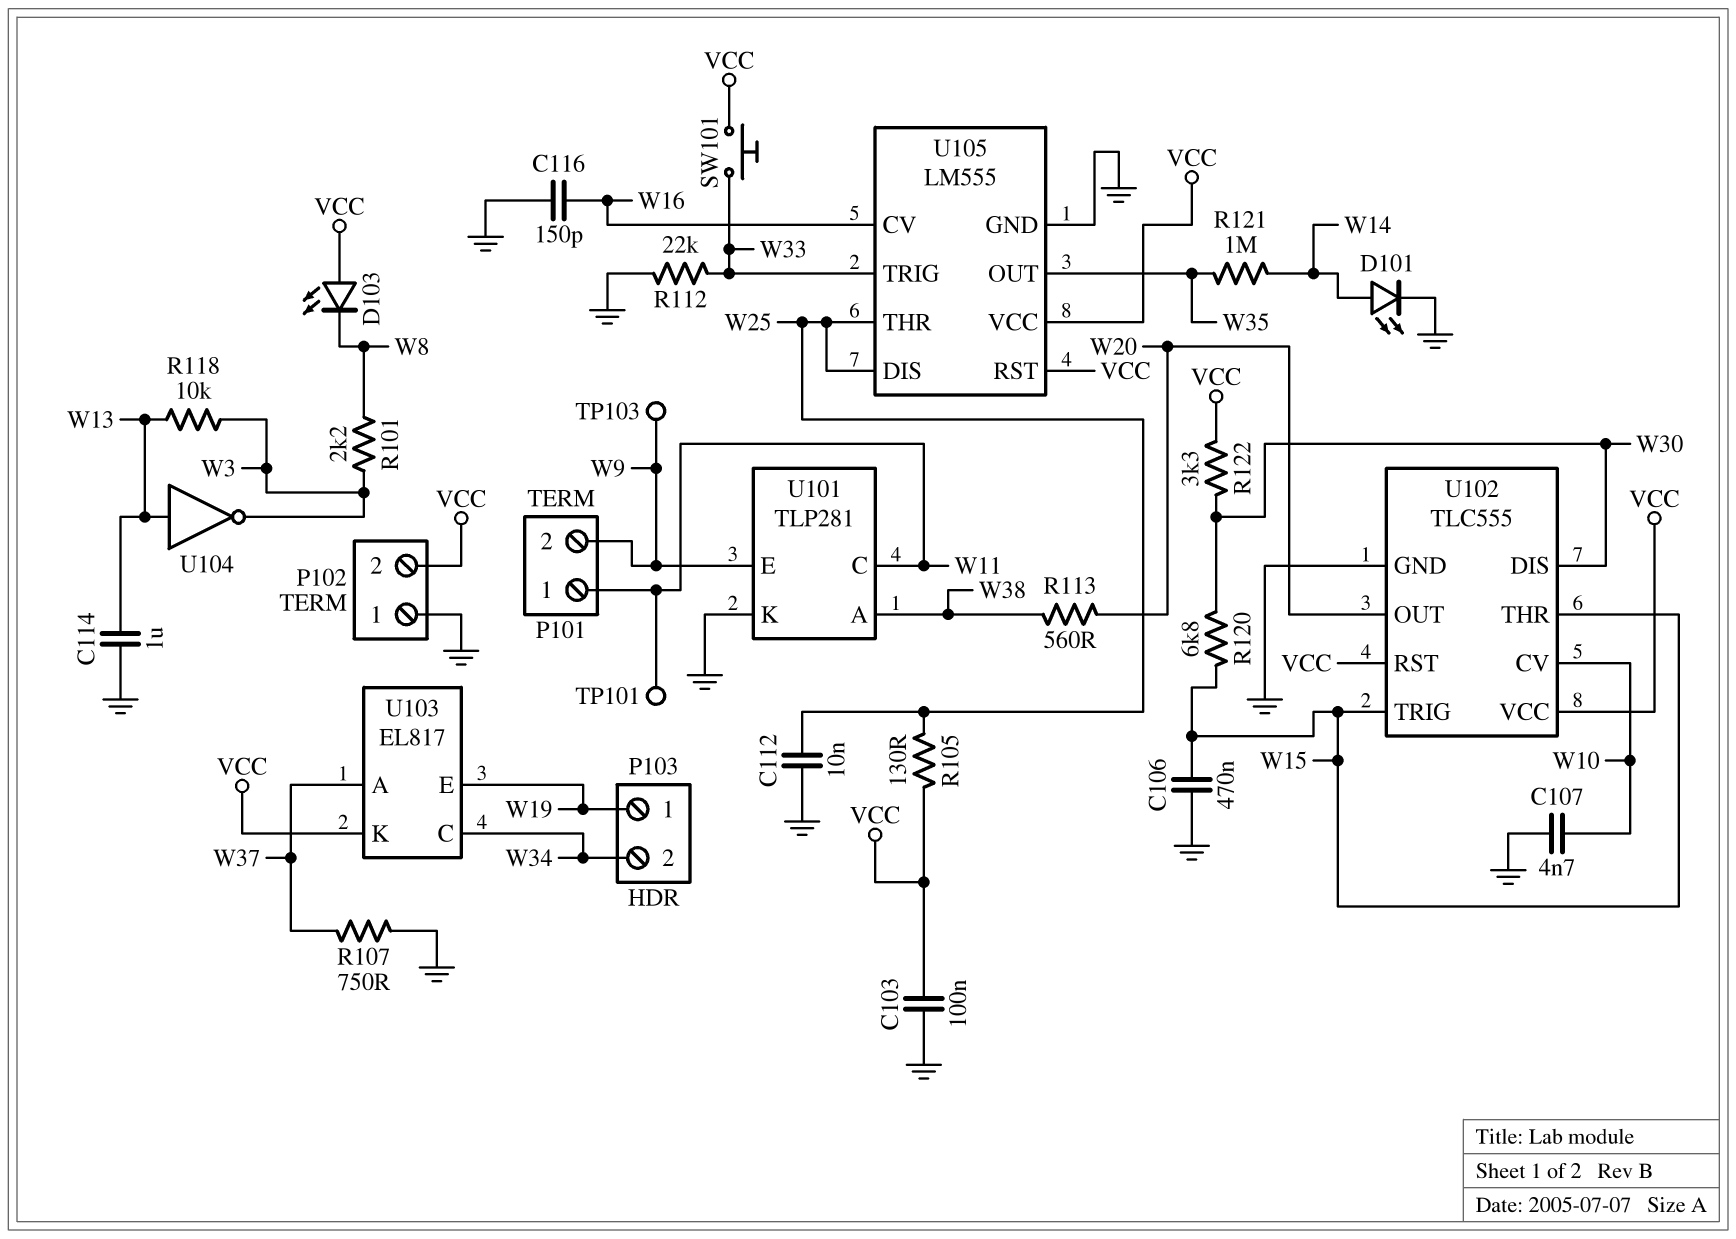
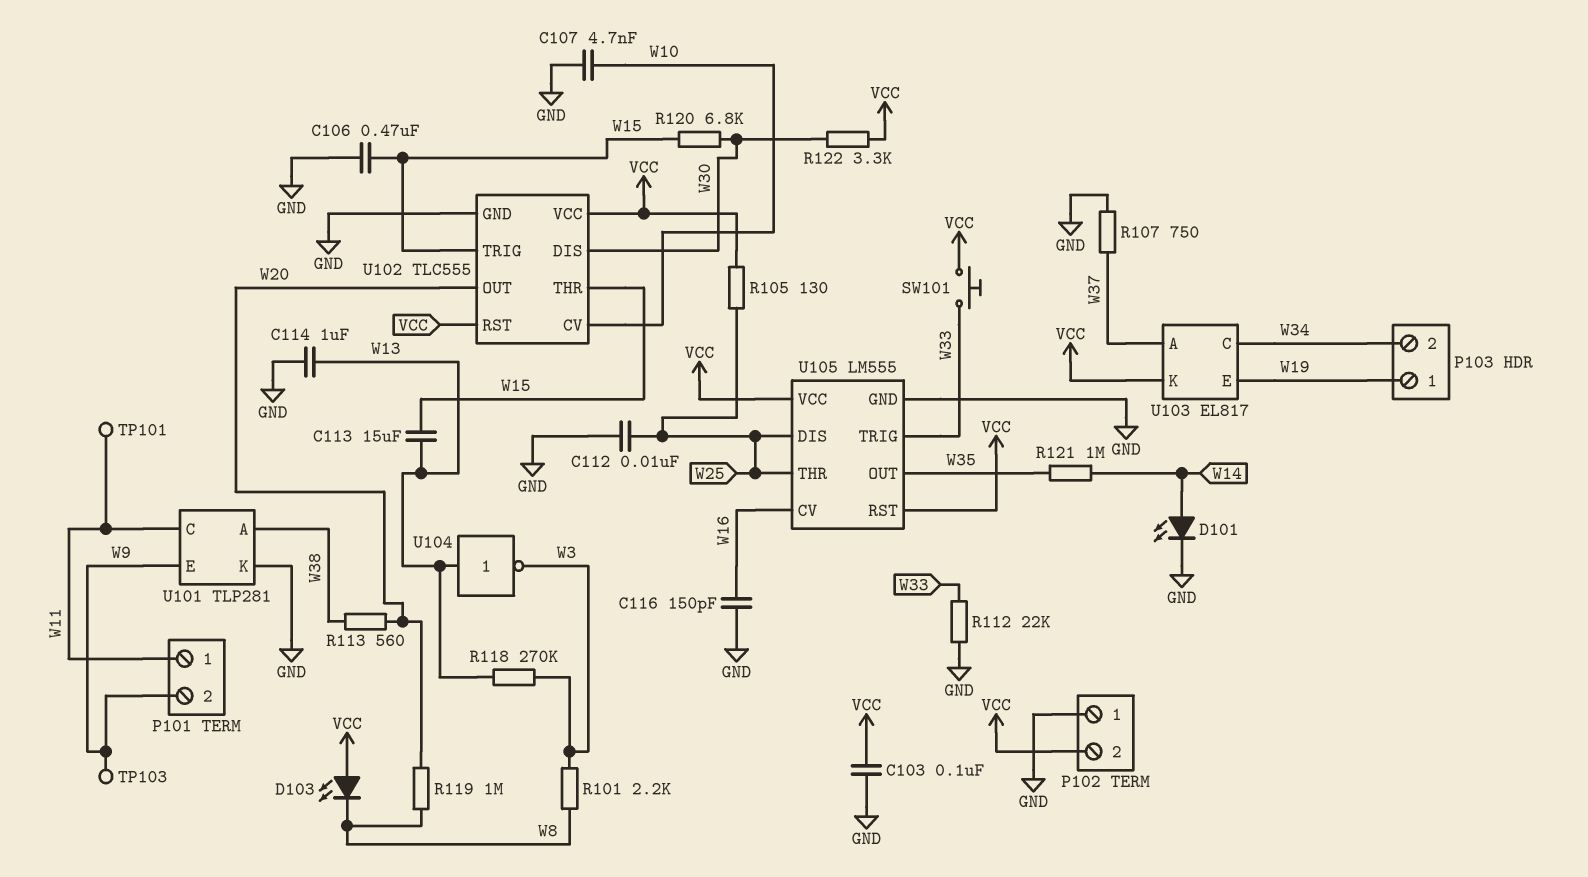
C113: none -> 15uF (W13, W15)
R118: 10k (W3, W13) -> 270k (W3, W13)
R119: none -> 1M (W8, W20)

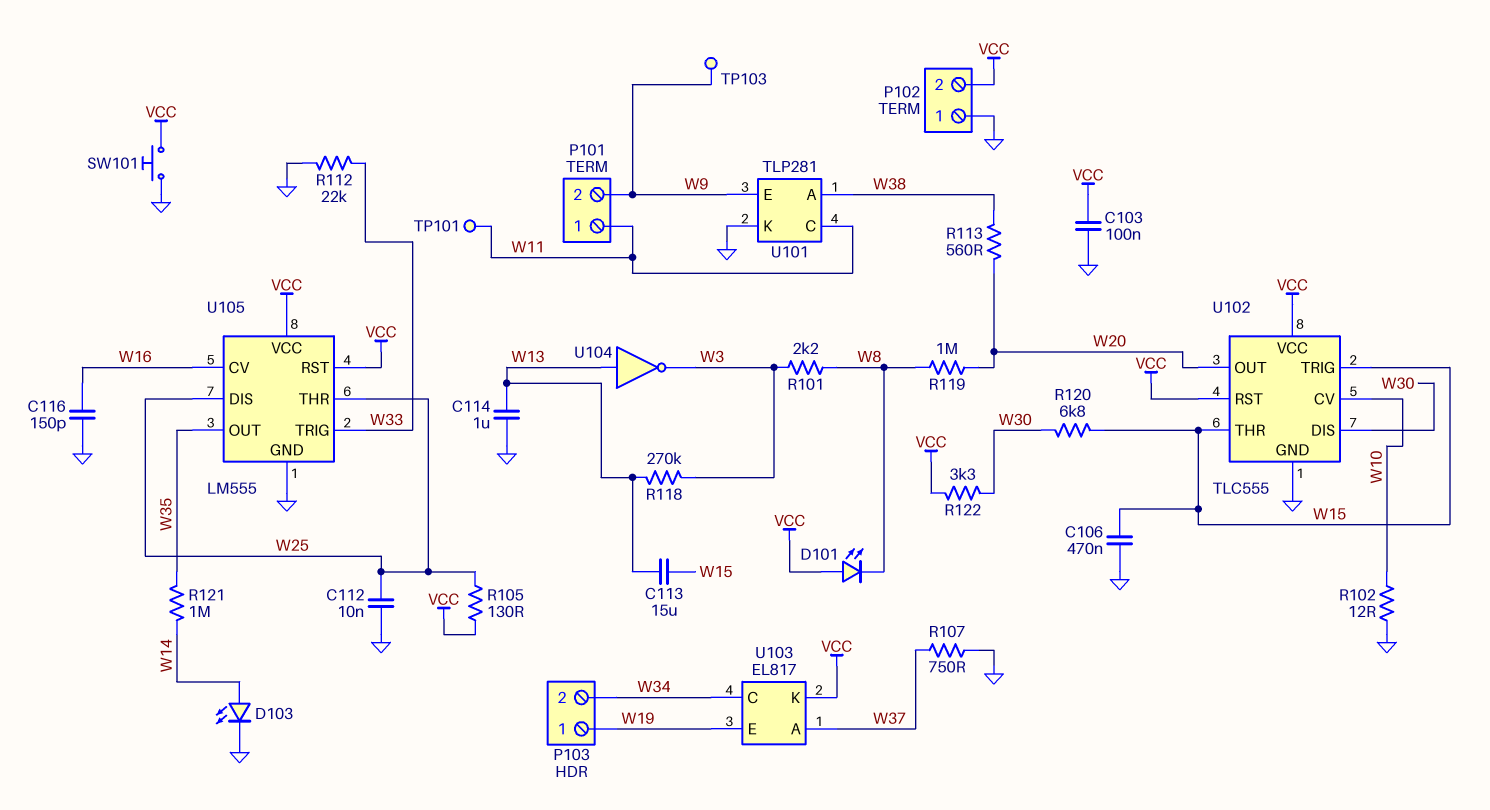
C107: 4.7nF (GND, W10) -> none
D101: LED (A W14, K GND) -> LED (A VCC, K W8)
D103: LED (A VCC, K W8) -> LED (A W14, K GND)
R102: none -> 12 (GND, W10)
SW101: button (VCC, W33) -> button (GND, VCC)

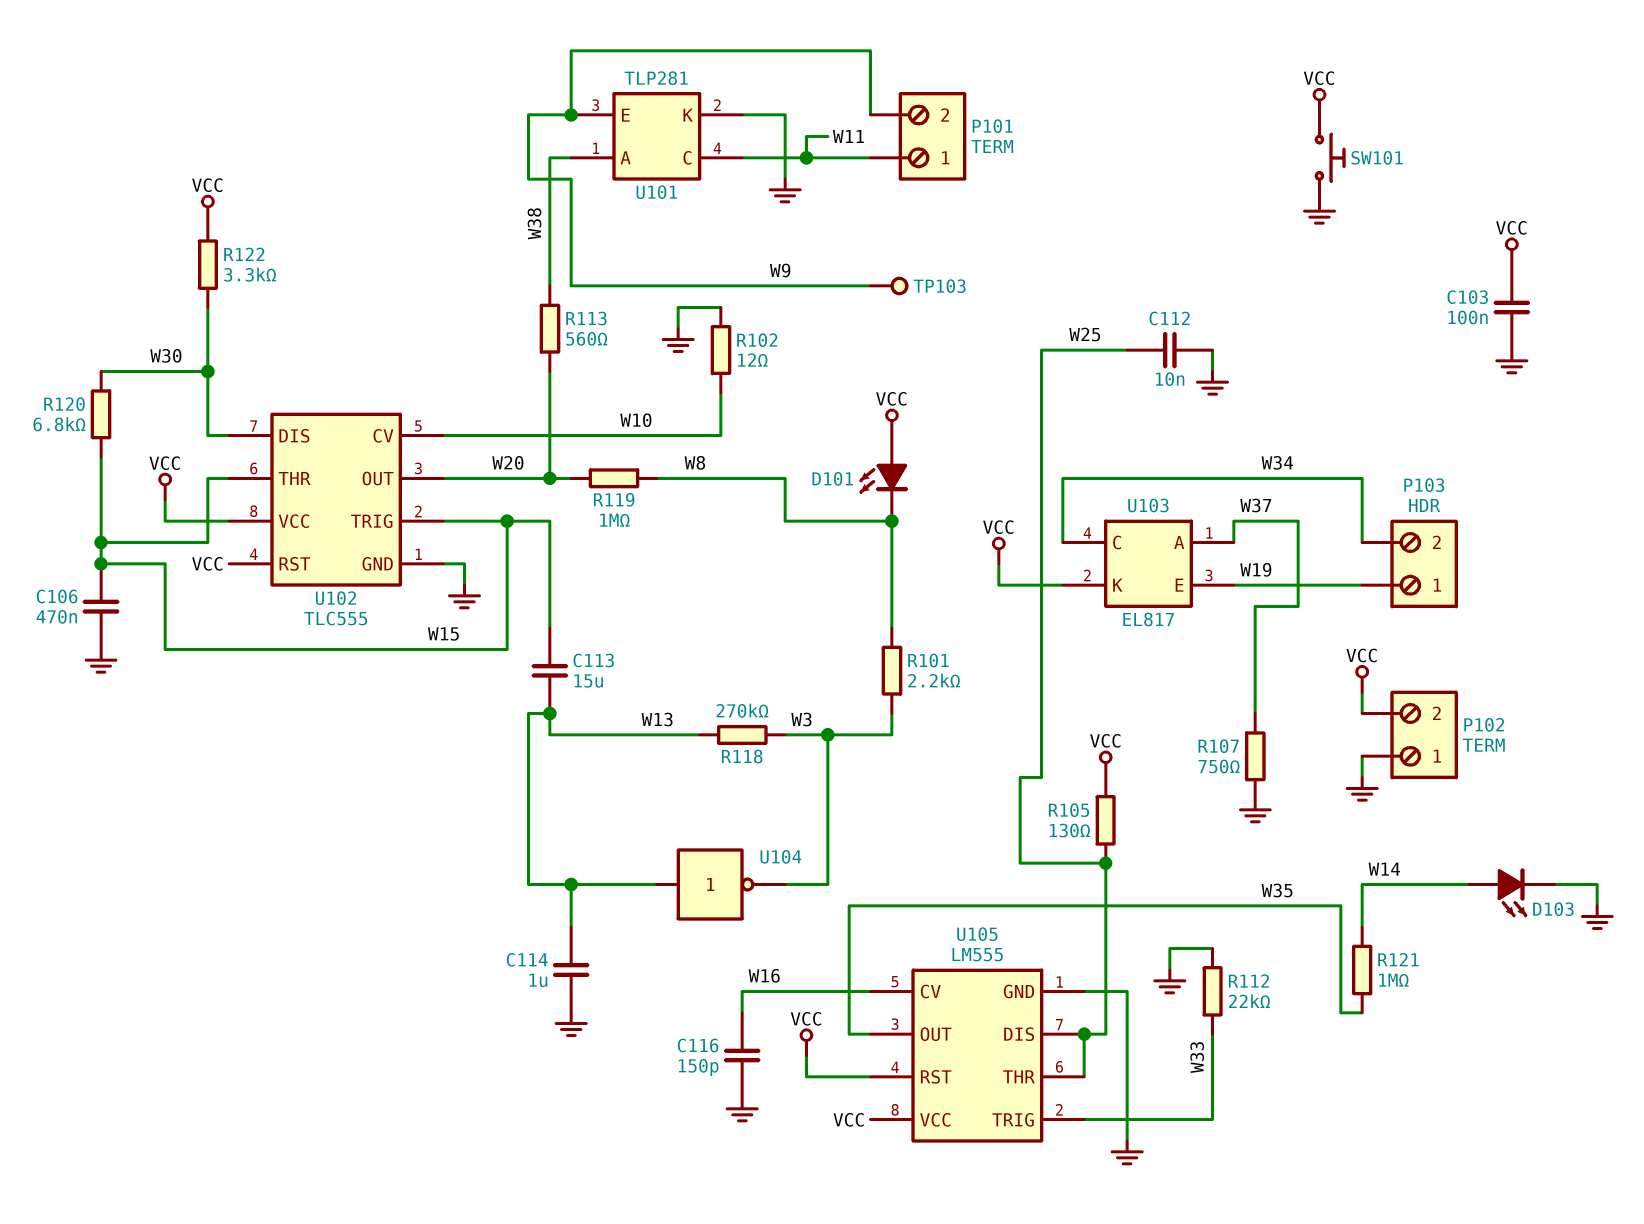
TP101: test point (W11) -> none

